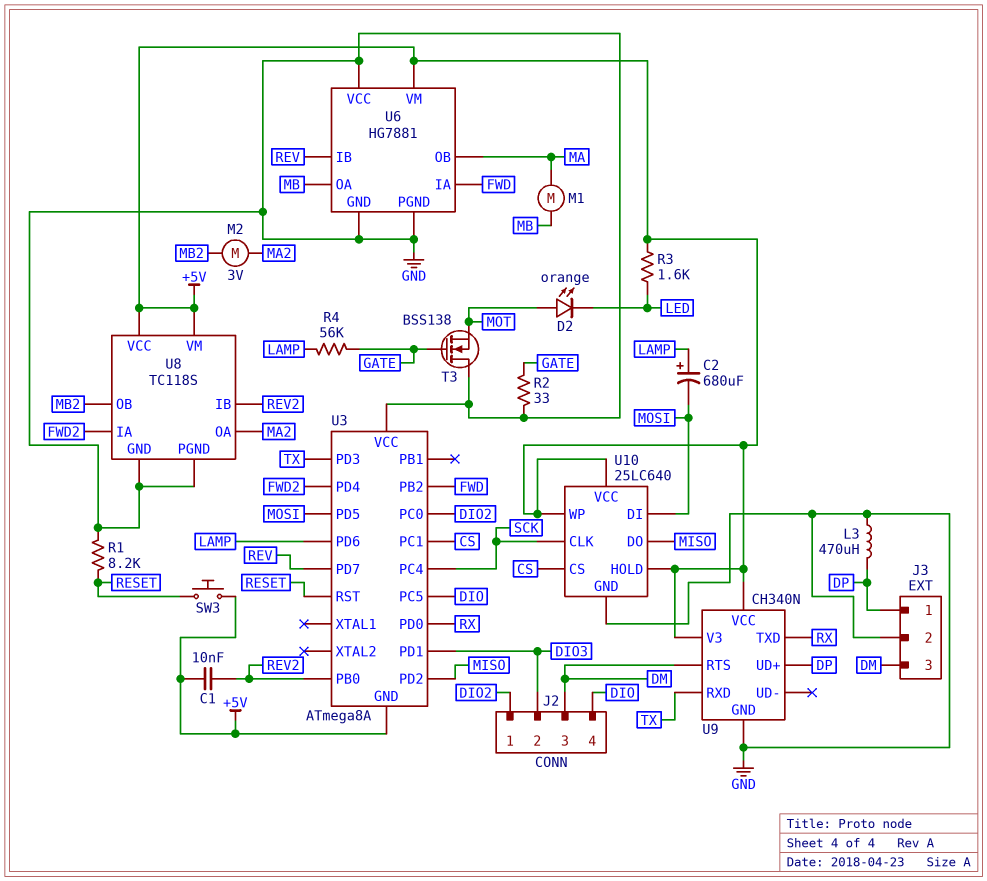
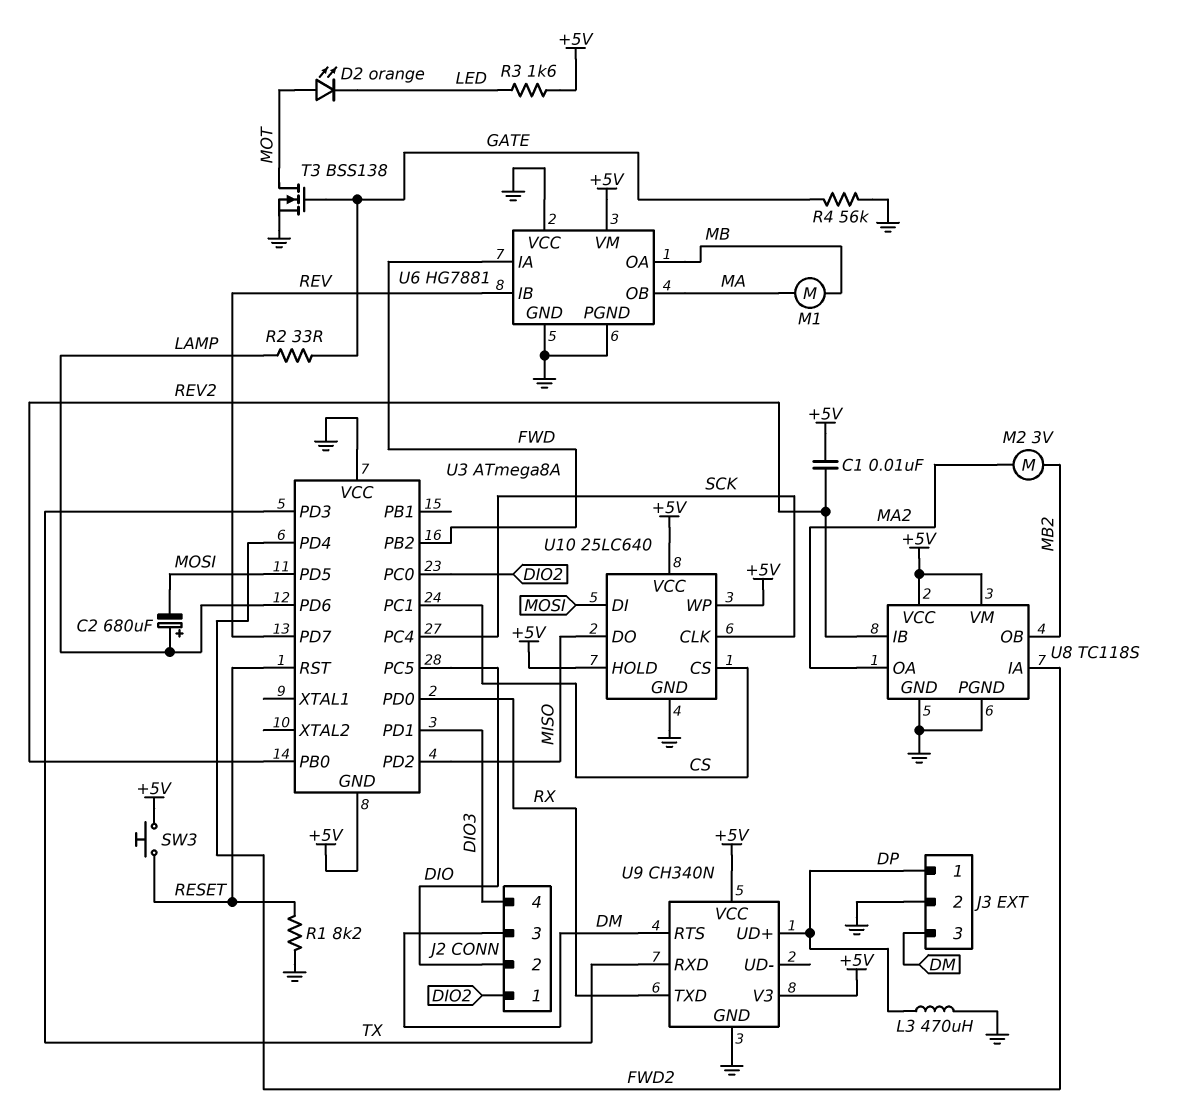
J2 pin 2: DIO3 -> DIO
J2 pin 4: DIO -> DIO3
R2: 33 (GATE, GND) -> 33 (GATE, LAMP)
R4: 56k (GATE, LAMP) -> 56k (GATE, GND)
T3: NMOS BSS138 (G GATE, D GND, S MOT) -> NMOS BSS138 (G GATE, D MOT, S GND)

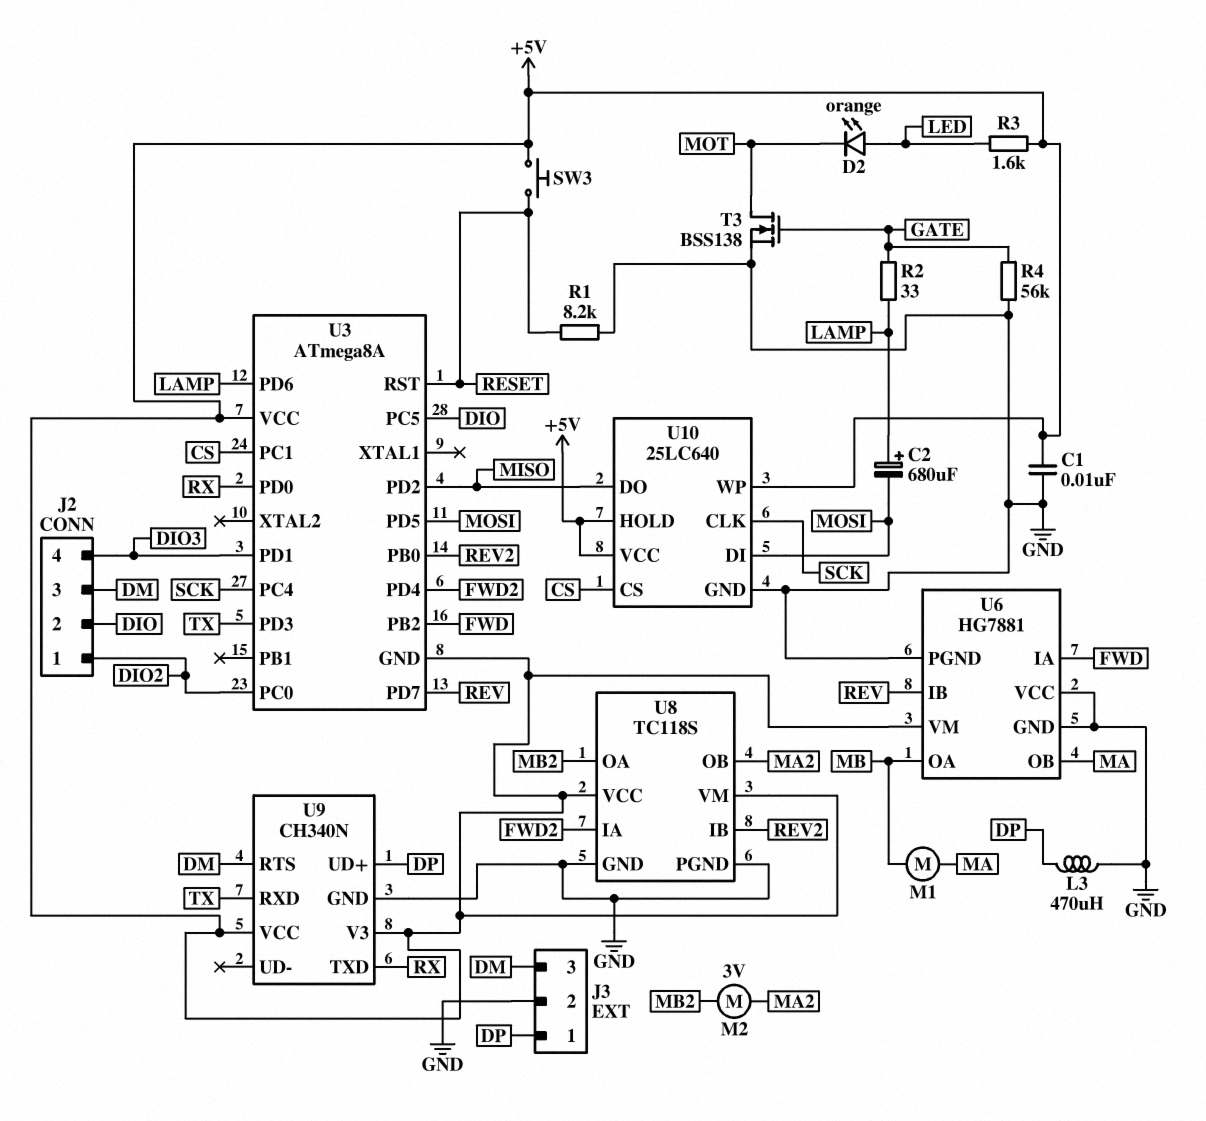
C1: 10nF (+5V, REV2) -> 10nF (+5V, GND)
D2: LED orange (A MOT, K LED) -> LED orange (A LED, K MOT)
U3 pin VCC: GND -> +5V
U8 pin OA: MA2 -> MB2
U8 pin OB: MB2 -> MA2

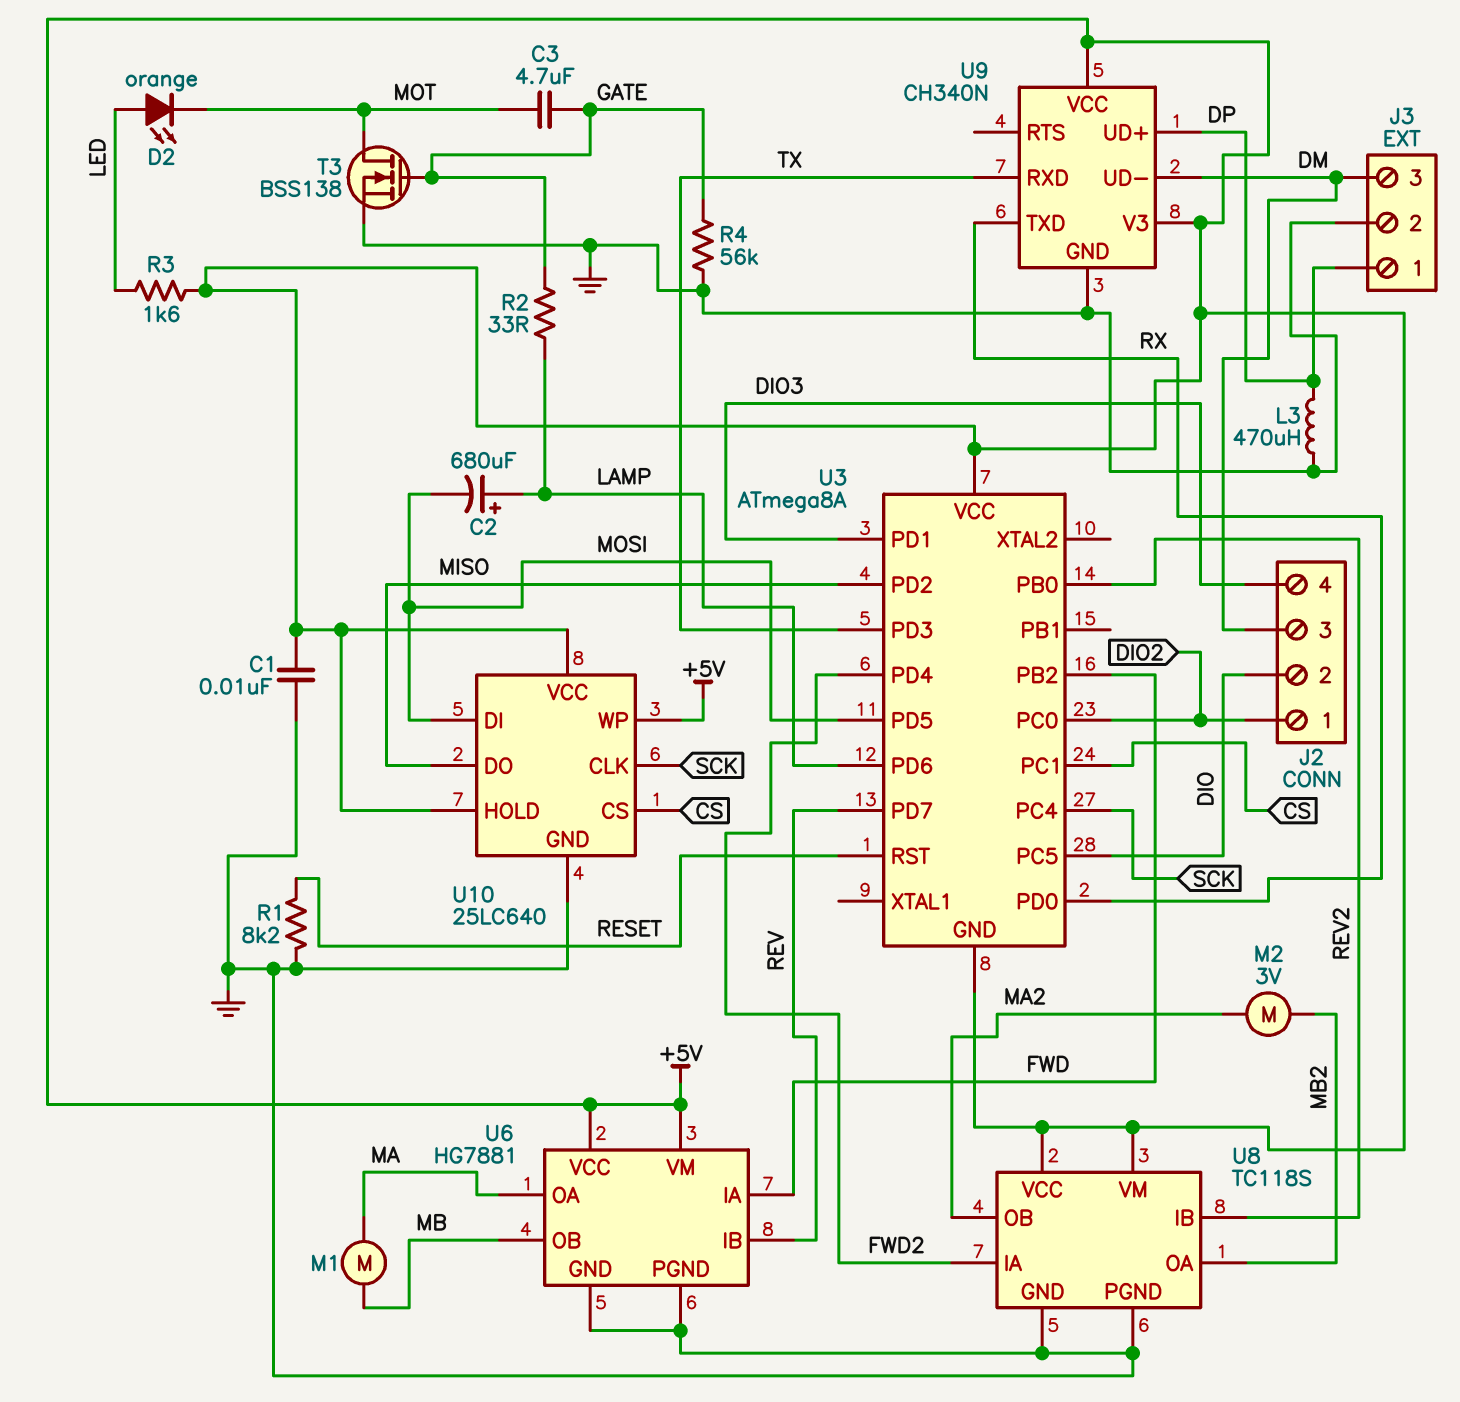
C3: none -> 4.7uF (GATE, MOT)
SW3: button (+5V, RESET) -> none
U6 pin OA: MB -> MA
U6 pin OB: MA -> MB
U6 pin VCC: GND -> +5V
U9 pin RTS: DM -> none
U9 pin UD-: none -> DM

